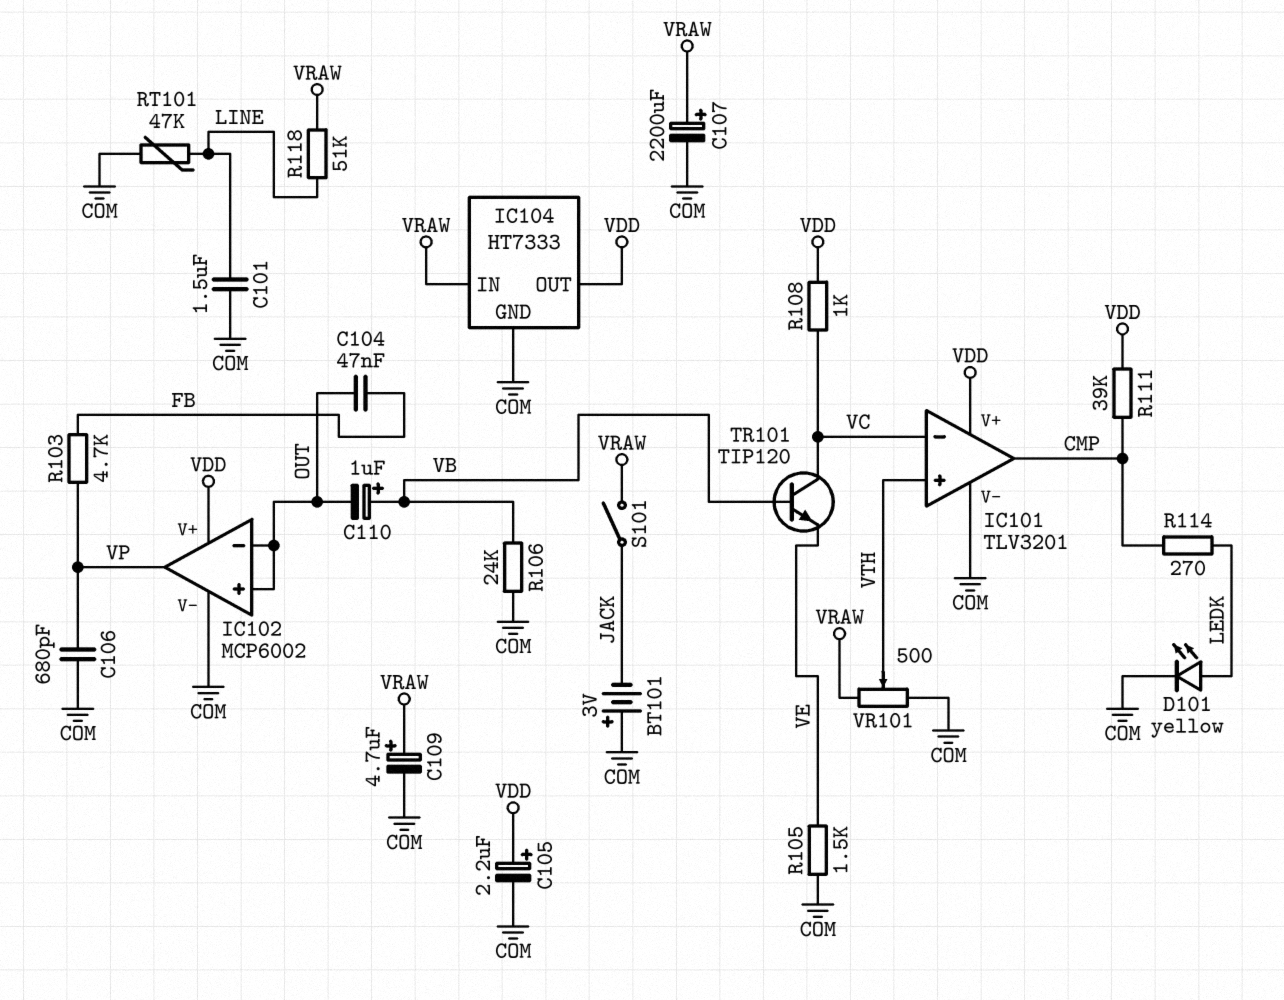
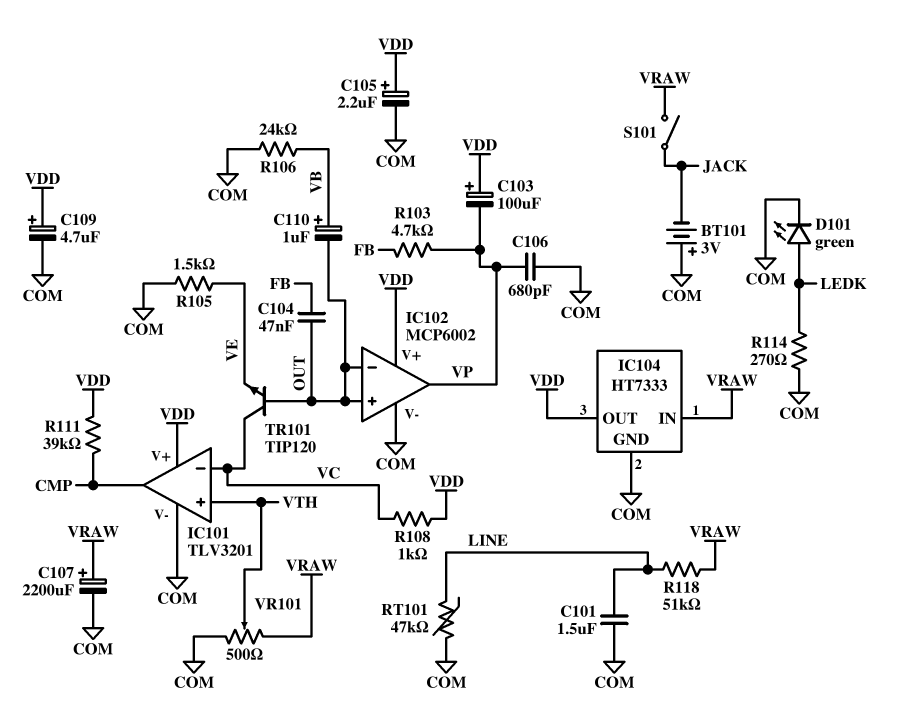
C103: none -> 100uF (plus VDD, minus VP)
C109: 4.7uF (plus VRAW, minus COM) -> 4.7uF (plus VDD, minus COM)
D101: LED yellow (A LEDK, K COM) -> LED green (A LEDK, K COM)
R114: 270 (CMP, LEDK) -> 270 (COM, LEDK)
TR101: NPN TIP120 (B VB, C VC, E VE) -> NPN TIP120 (B OUT, C VC, E VE)

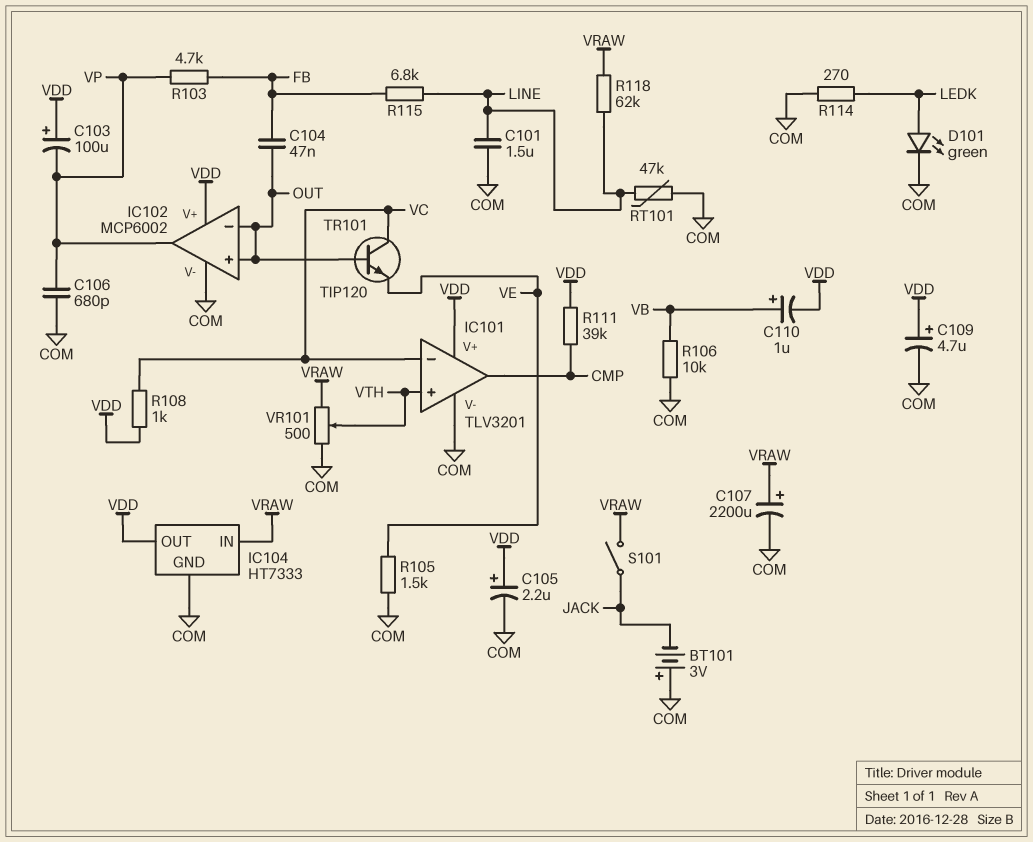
C110: 1uF (plus VB, minus OUT) -> 1uF (plus VB, minus VDD)
R106: 24k (COM, VB) -> 10k (COM, VB)
R115: none -> 6.8k (FB, LINE)
R118: 51k (LINE, VRAW) -> 62k (LINE, VRAW)

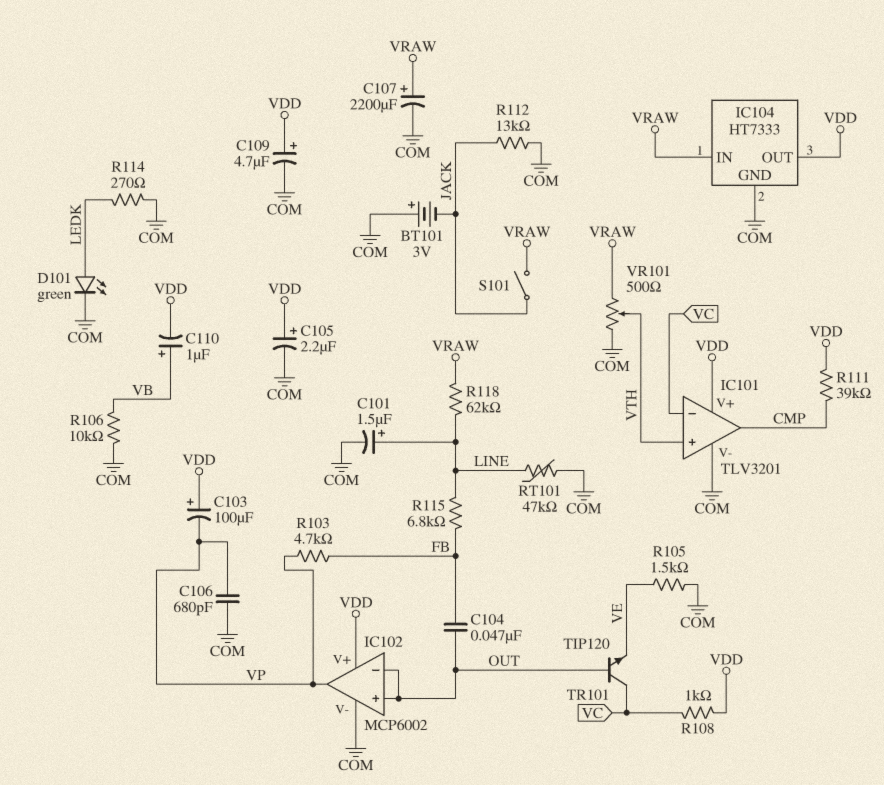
C101: 1.5uF (COM, LINE) -> 1.5uF (plus LINE, minus COM)
R112: none -> 13k (COM, JACK)

